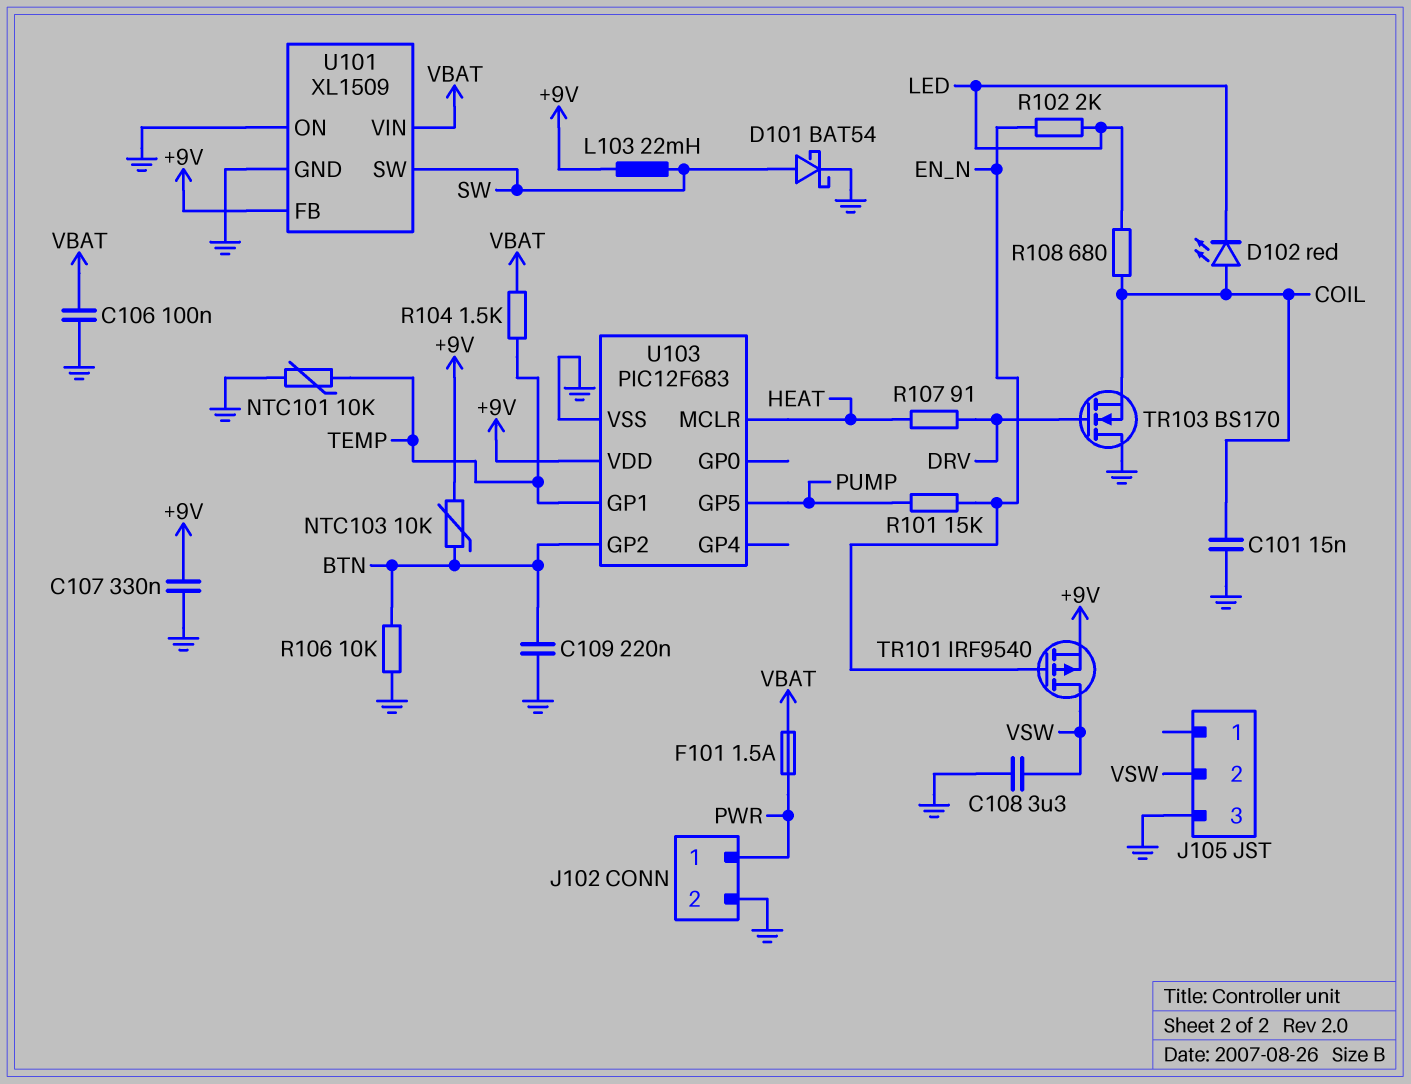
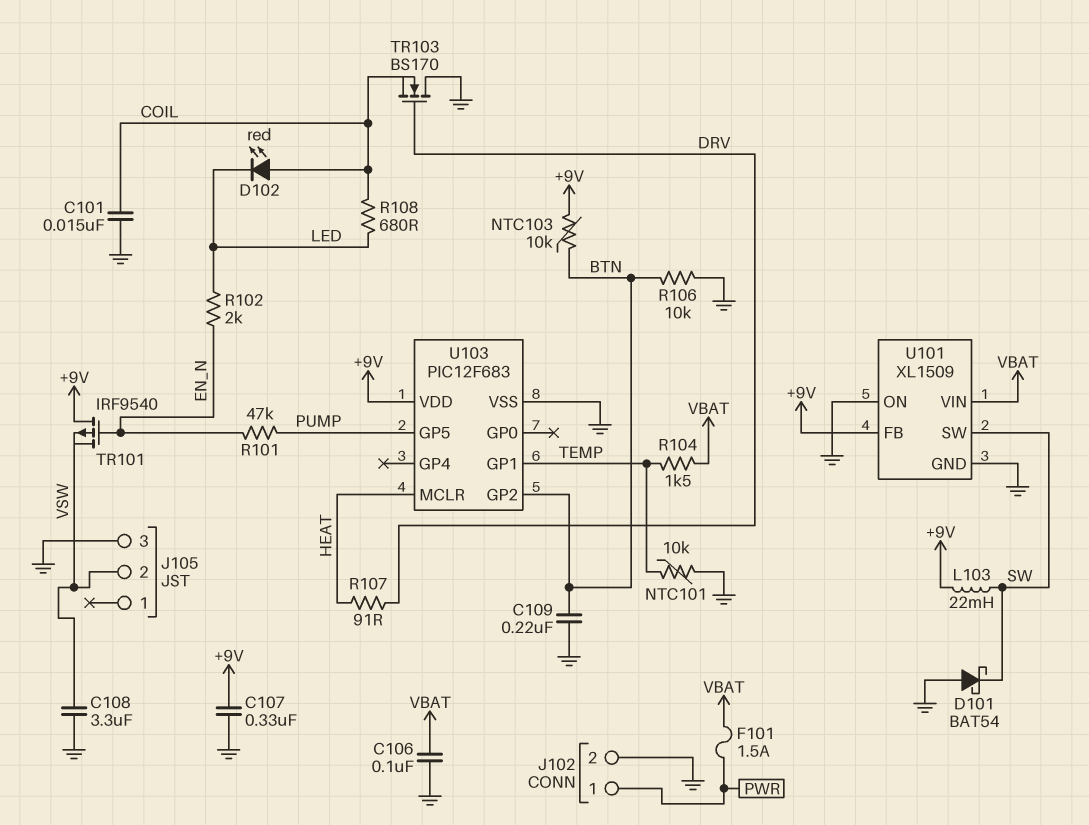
D101: schottky BAT54 (A SW, K GND) -> schottky BAT54 (A GND, K SW)
R101: 15k (EN_N, PUMP) -> 47k (EN_N, PUMP)
TR101: PMOS IRF9540 (G EN_N, D VSW, S +9V) -> PMOS IRF9540 (G EN_N, D +9V, S VSW)

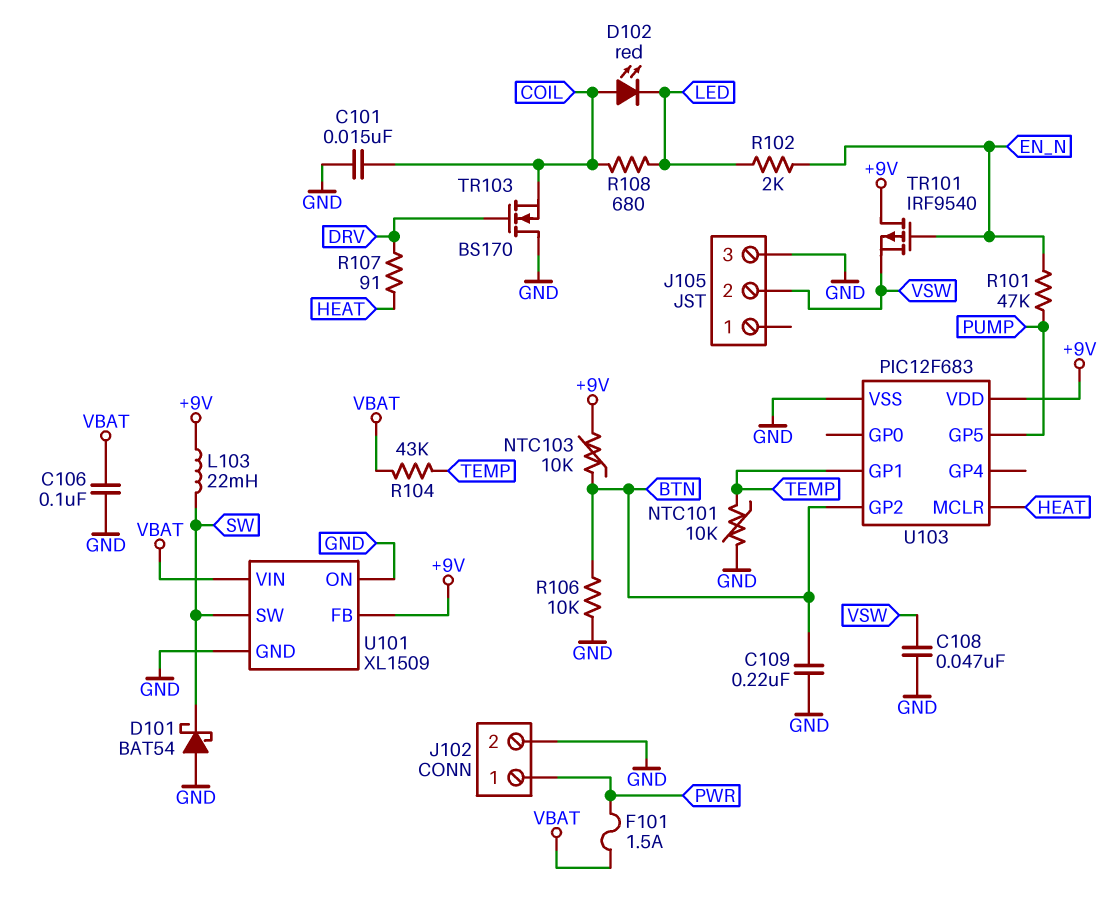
C107: 330nF (+9V, GND) -> none
C108: 3.3uF (GND, VSW) -> 47nF (GND, VSW)
R104: 1.5k (TEMP, VBAT) -> 43k (TEMP, VBAT)

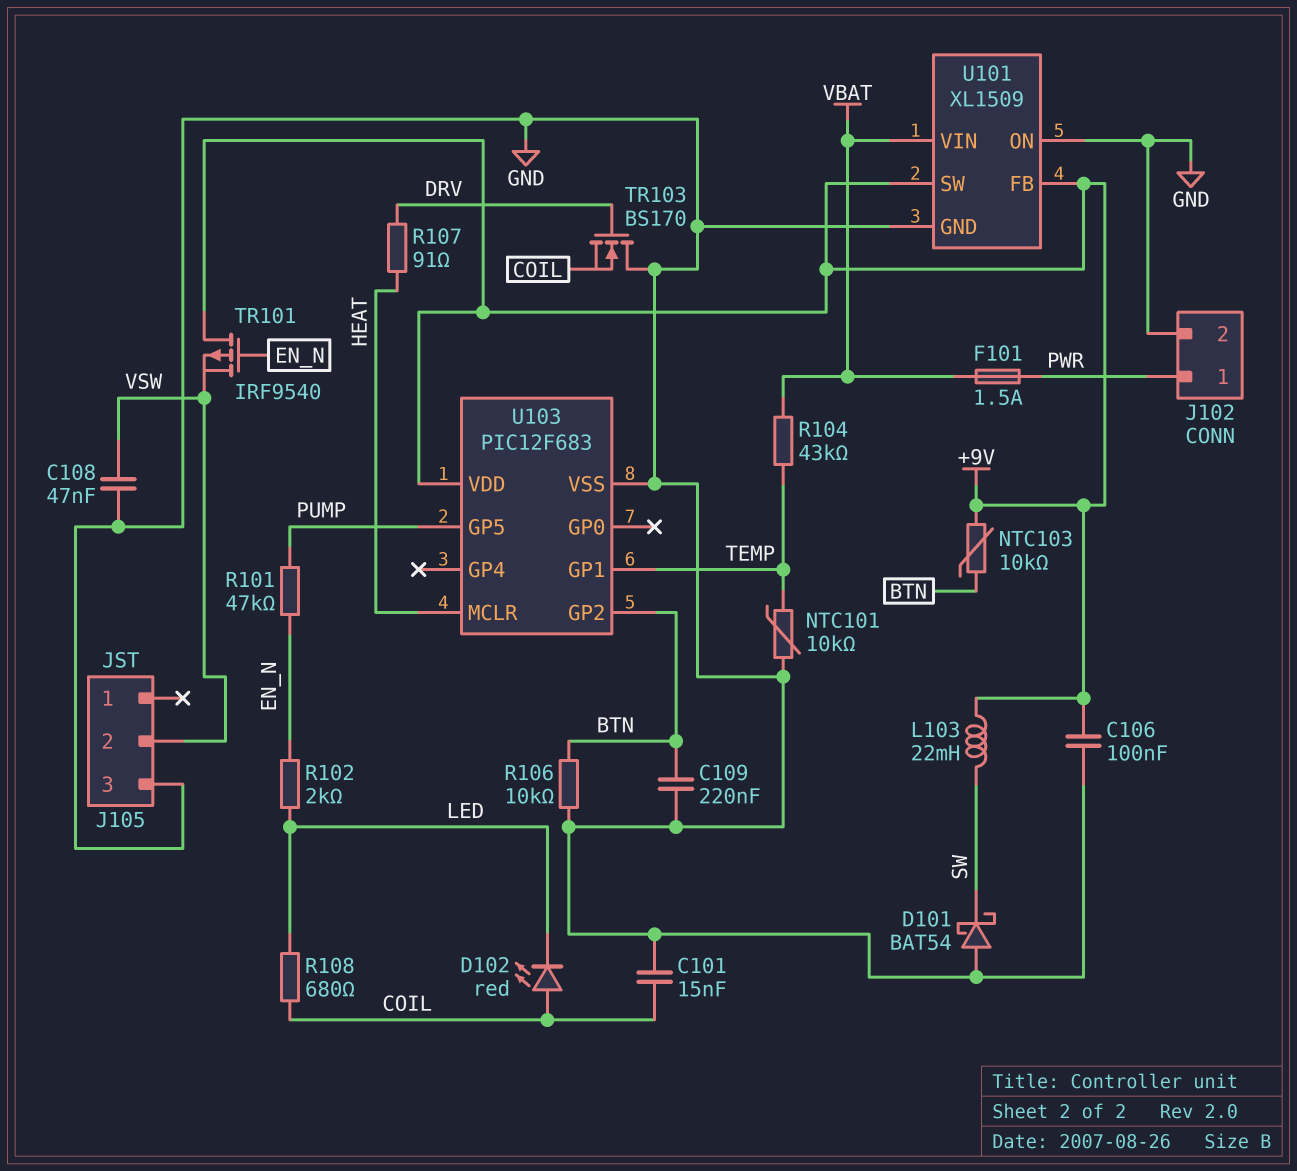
C106: 100nF (GND, VBAT) -> 100nF (+9V, GND)
U101 pin SW: SW -> +9V

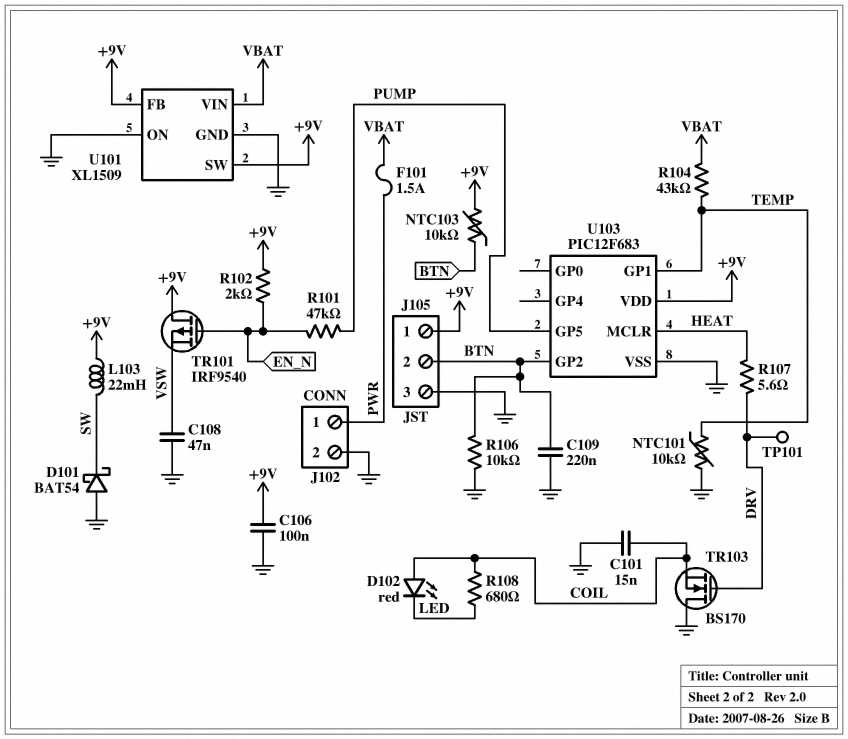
J105 pin 1: none -> +9V
J105 pin 2: VSW -> BTN
R102: 2k (EN_N, LED) -> 2k (+9V, EN_N)
R107: 91 (DRV, HEAT) -> 5.6 (DRV, HEAT)
TP101: none -> test point (DRV)

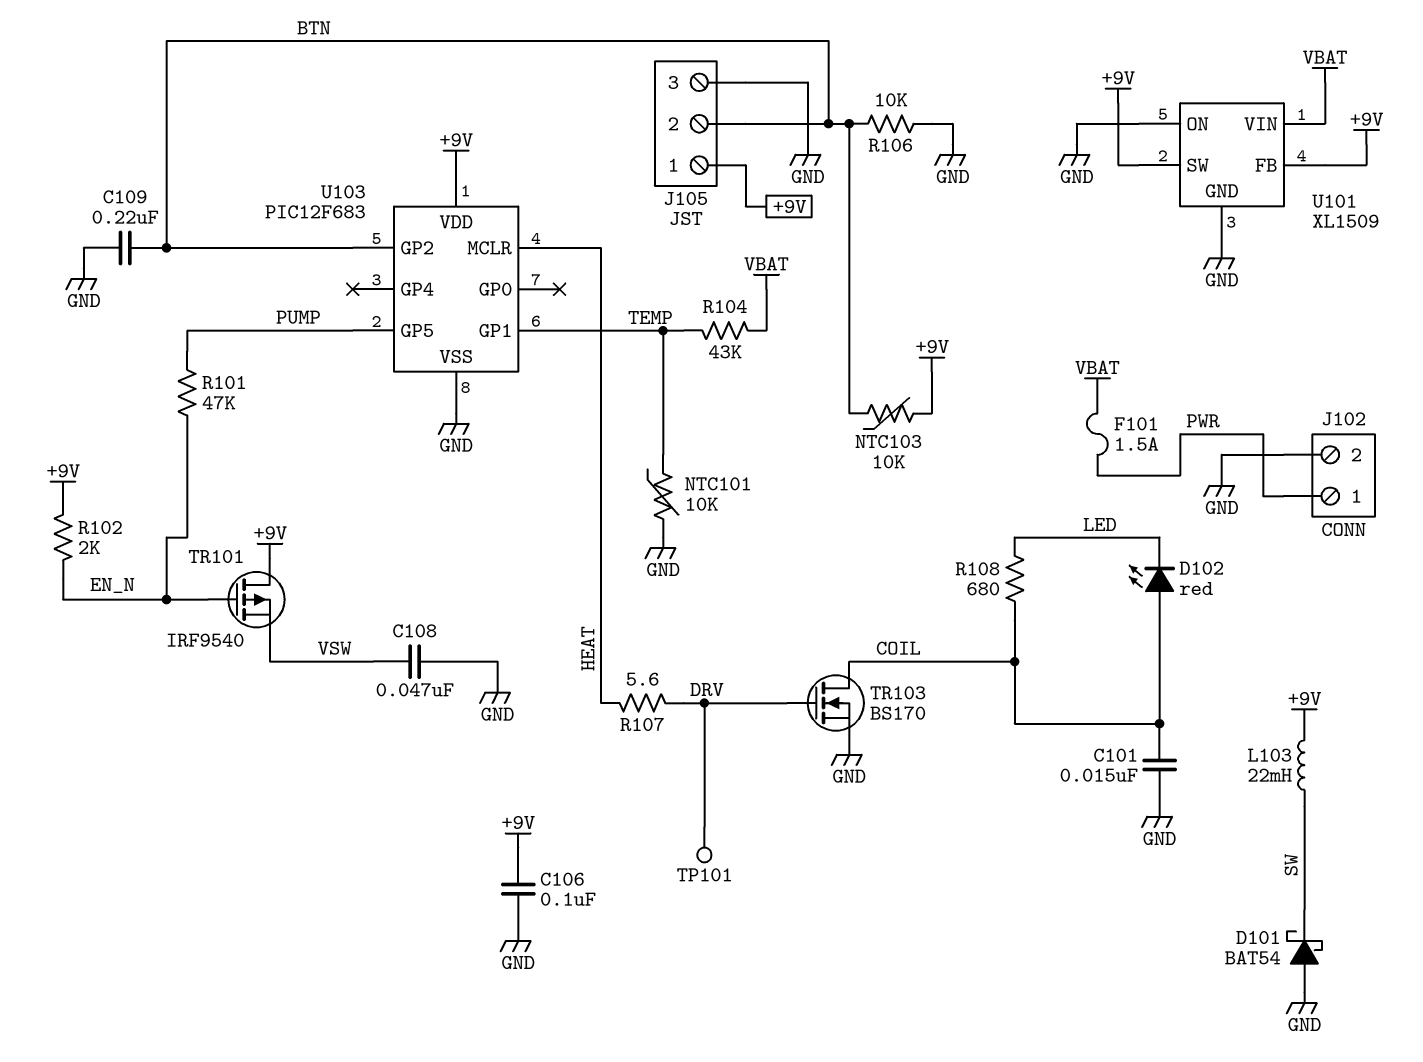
TR103: NMOS BS170 (G DRV, D GND, S COIL) -> NMOS BS170 (G DRV, D COIL, S GND)

